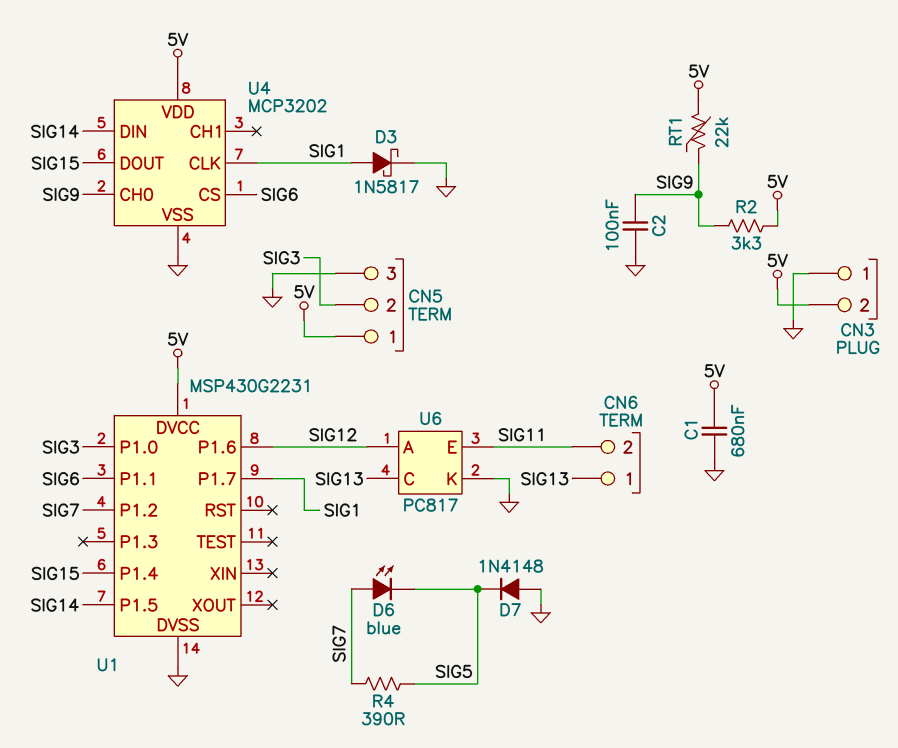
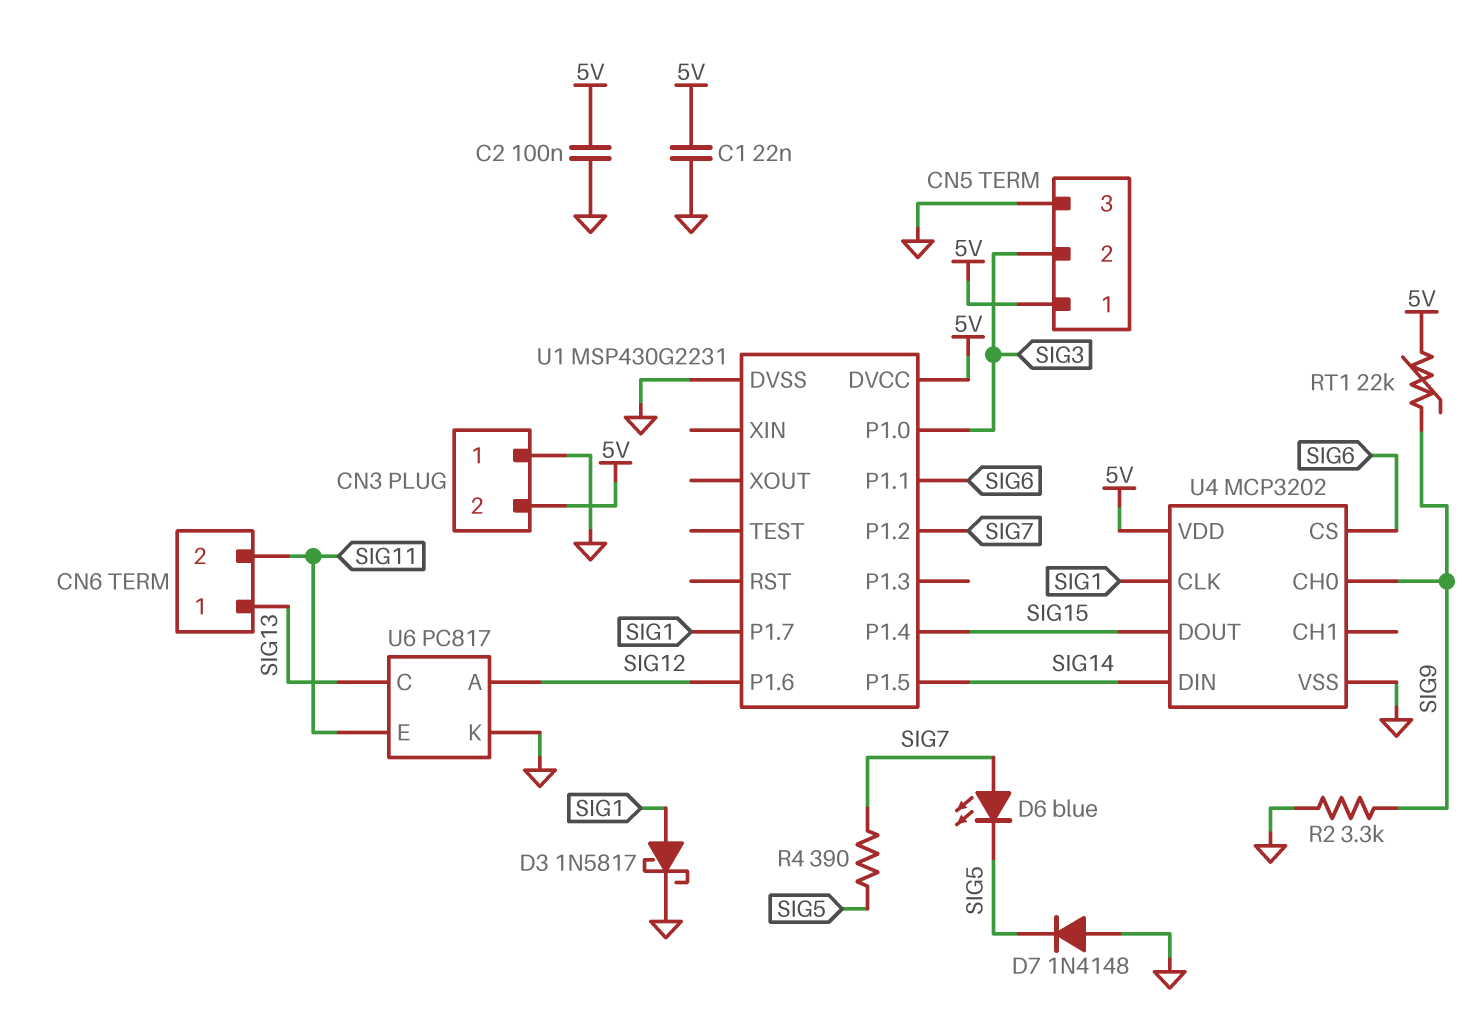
C1: 680nF (5V, GND) -> 22nF (5V, GND)
C2: 100nF (GND, SIG9) -> 100nF (5V, GND)
R2: 3.3k (5V, SIG9) -> 3.3k (GND, SIG9)

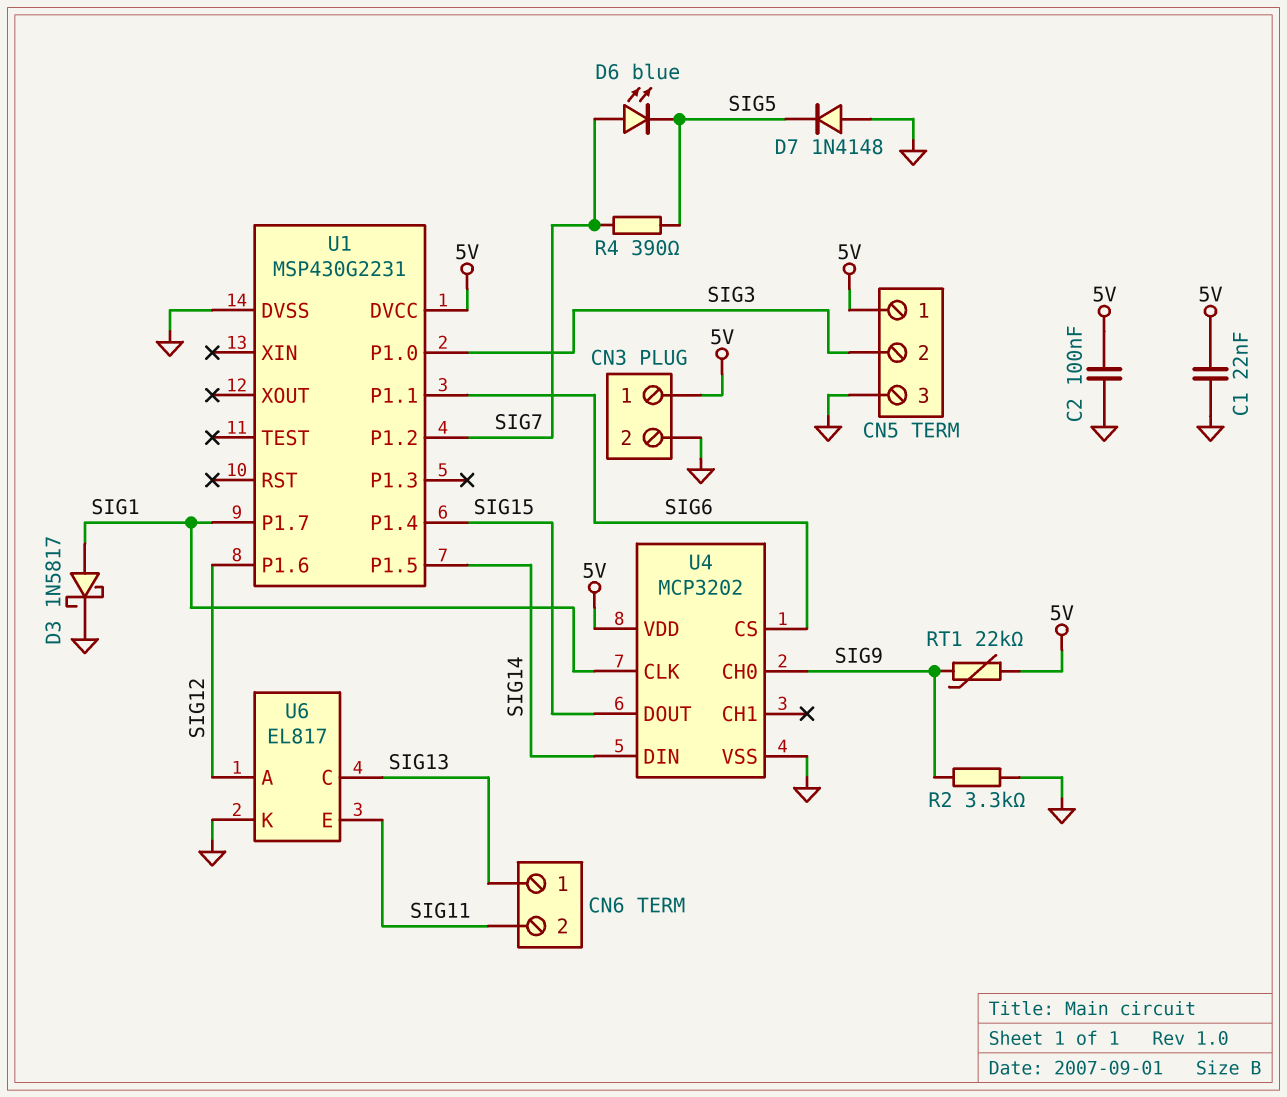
CN3 pin 1: GND -> 5V
CN3 pin 2: 5V -> GND
U6: PC817 -> EL817

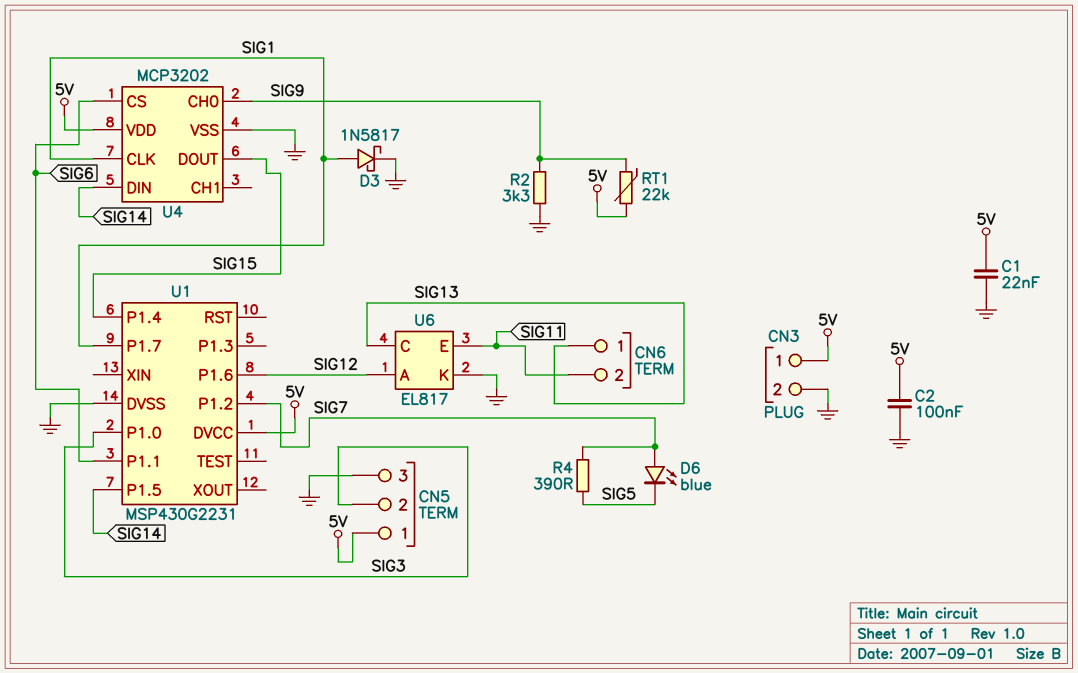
D7: diode 1N4148 (A GND, K SIG5) -> none

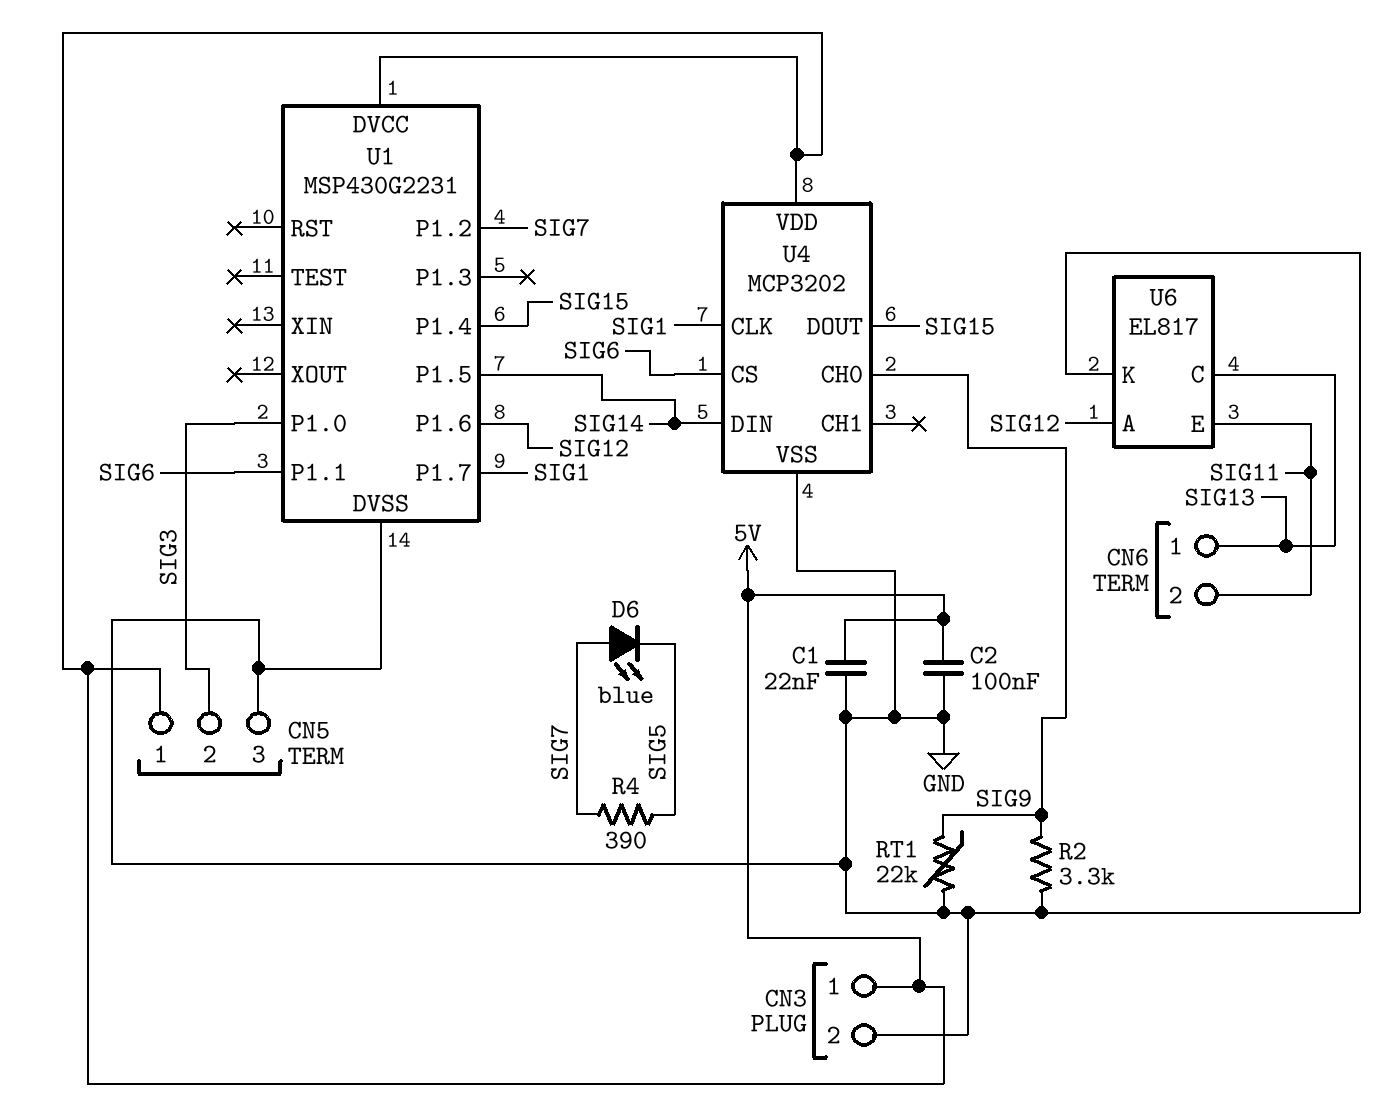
D3: schottky 1N5817 (A SIG1, K GND) -> none
RT1: 22k (5V, SIG9) -> 22k (GND, SIG9)

